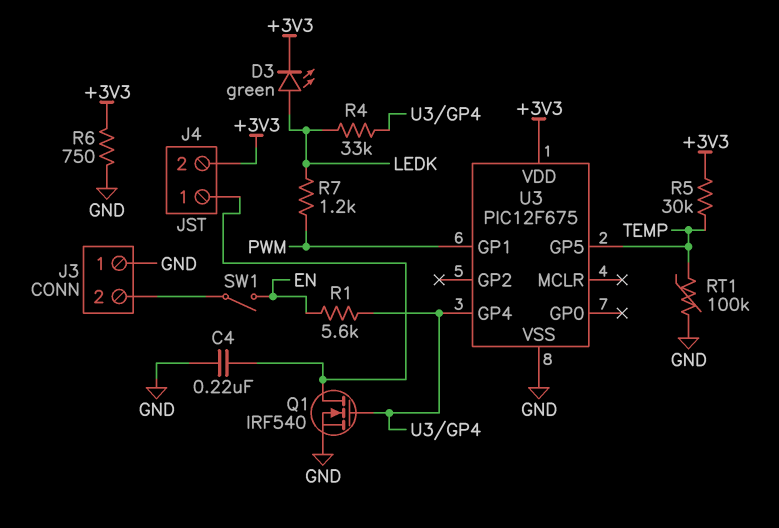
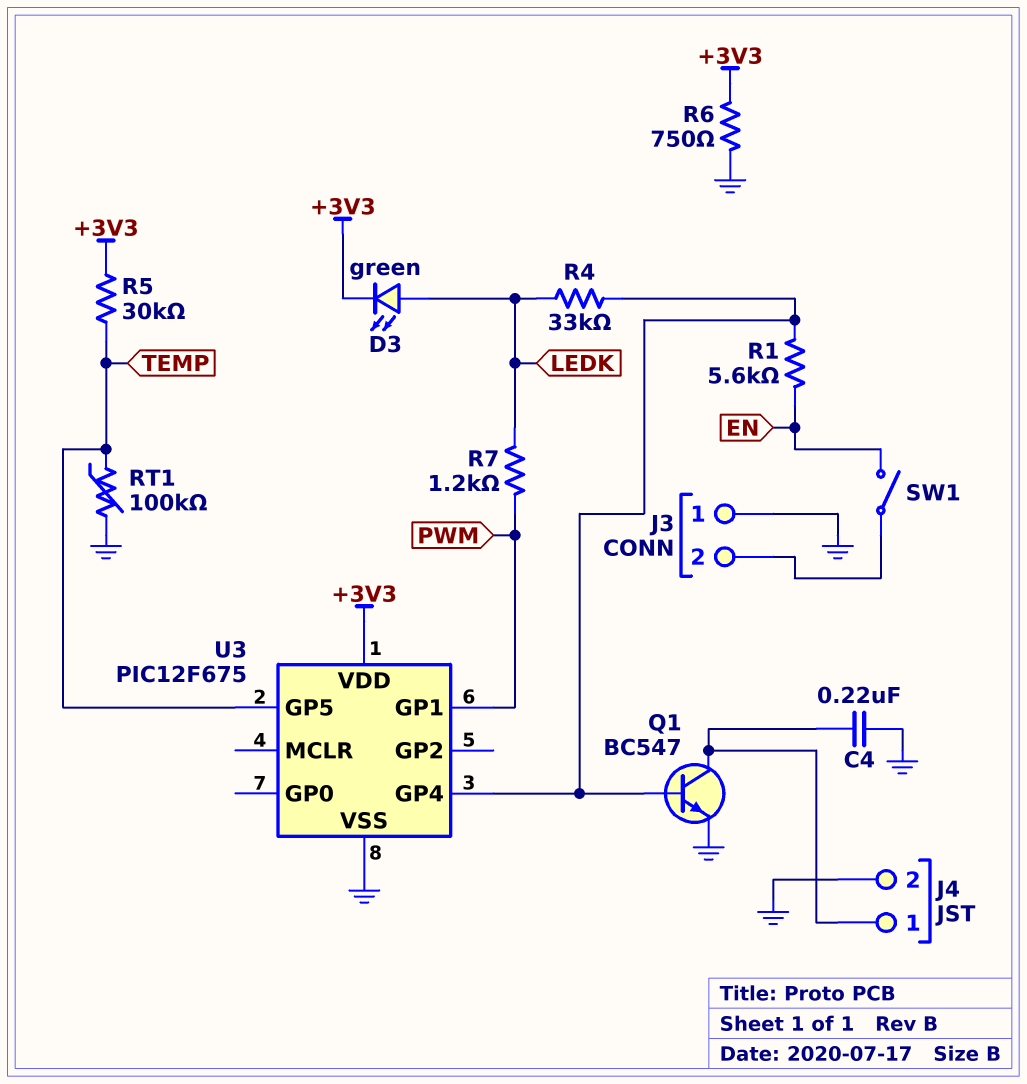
J4 pin 2: +3V3 -> GND
Q1: NMOS IRF540 (G U3/GP4, D J4/1, S GND) -> NPN BC547 (B U3/GP4, C J4/1, E GND)

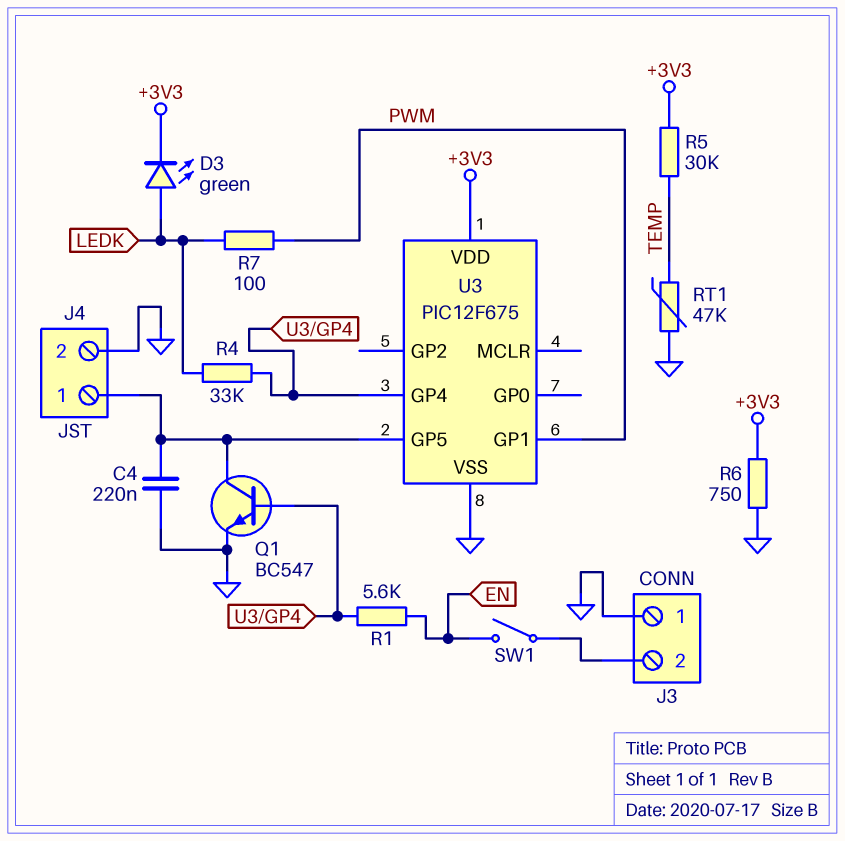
R7: 1.2k (LEDK, PWM) -> 100 (LEDK, PWM)
RT1: 100k (GND, TEMP) -> 47k (GND, TEMP)
U3 pin GP5: TEMP -> J4/1

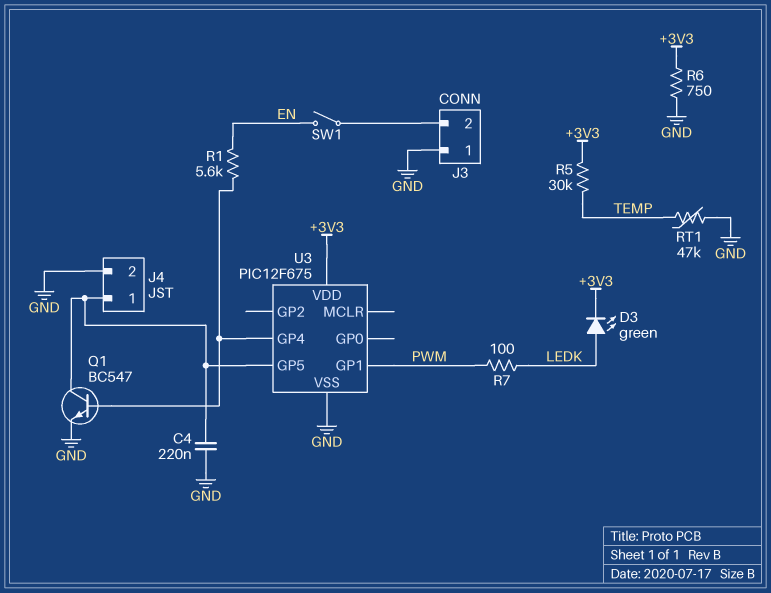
R4: 33k (LEDK, U3/GP4) -> none

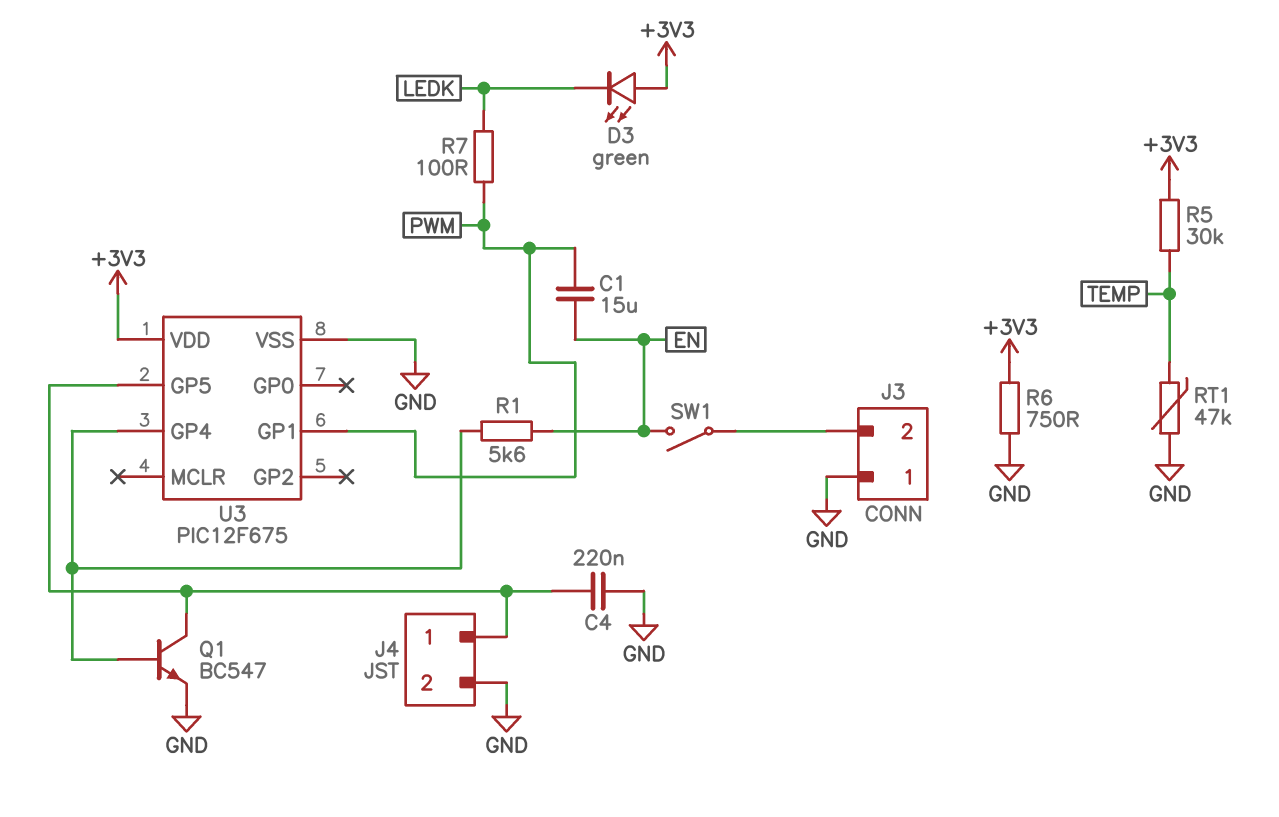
C1: none -> 15uF (EN, PWM)
D3: LED green (A LEDK, K +3V3) -> LED green (A +3V3, K LEDK)

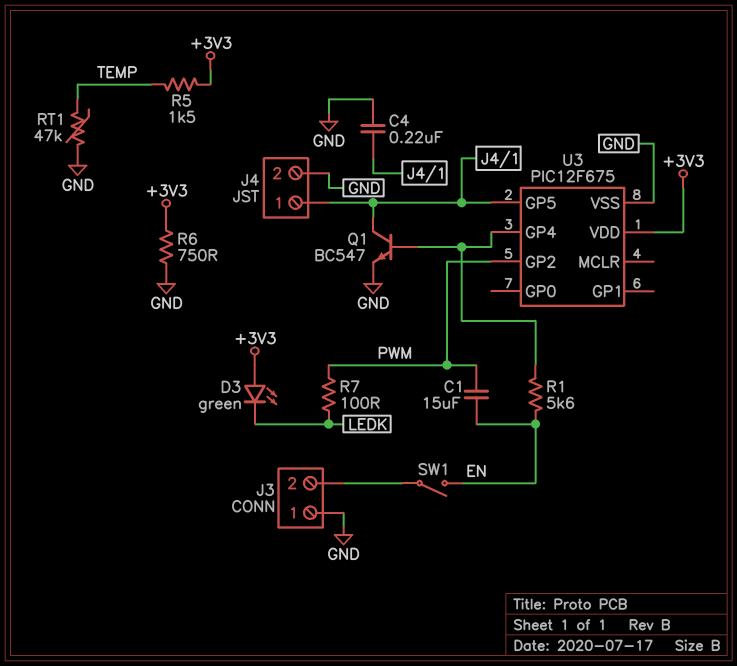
R5: 30k (+3V3, TEMP) -> 1.5k (+3V3, TEMP)
U3 pin GP1: PWM -> none
U3 pin GP2: none -> PWM

